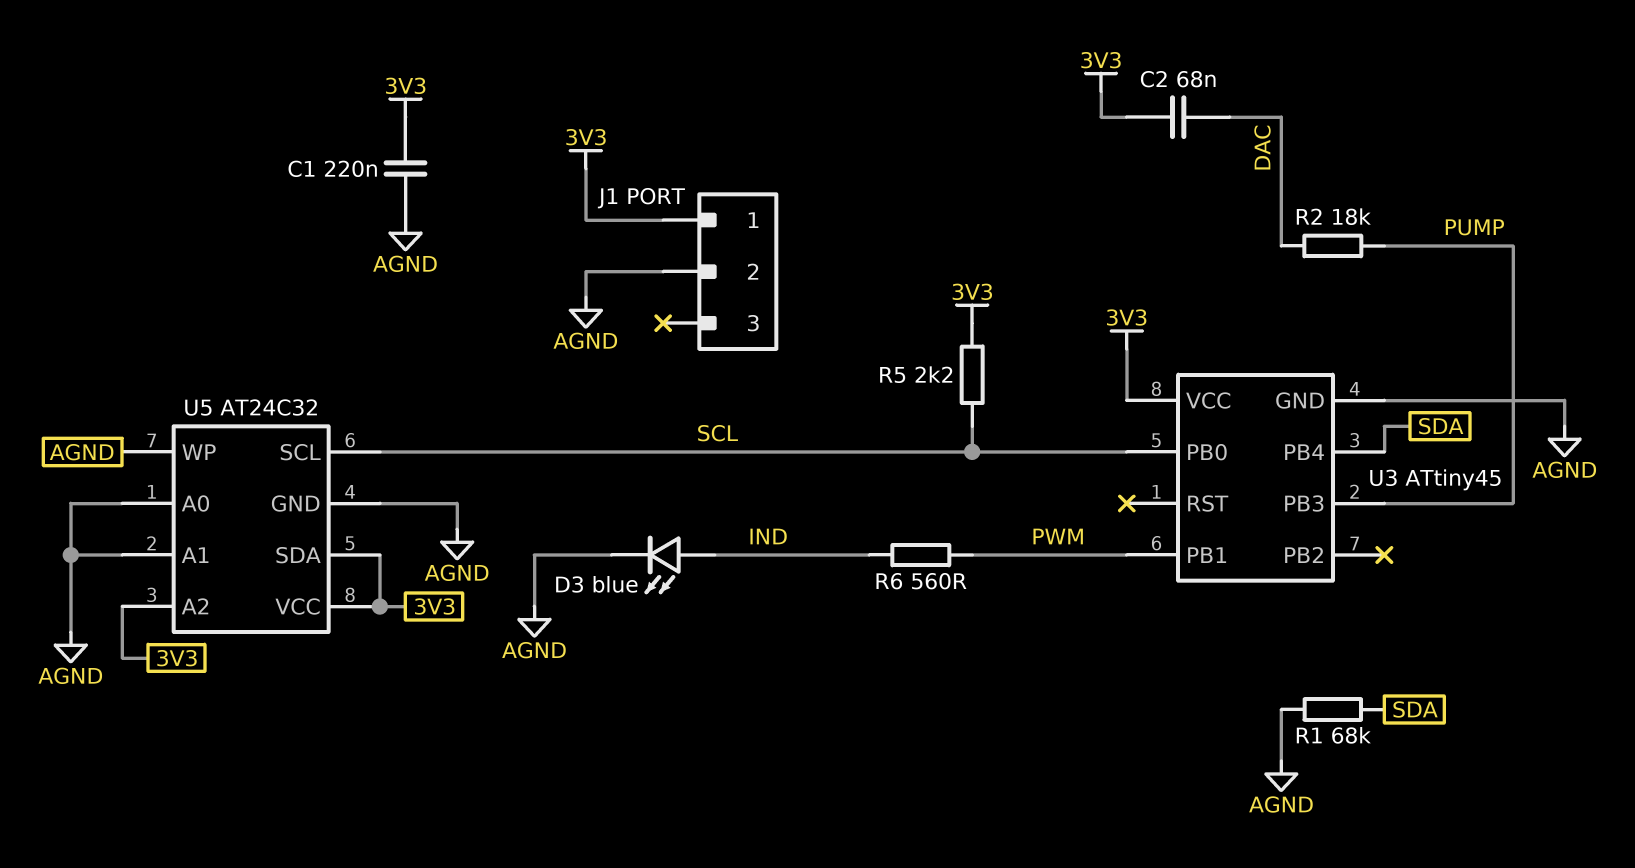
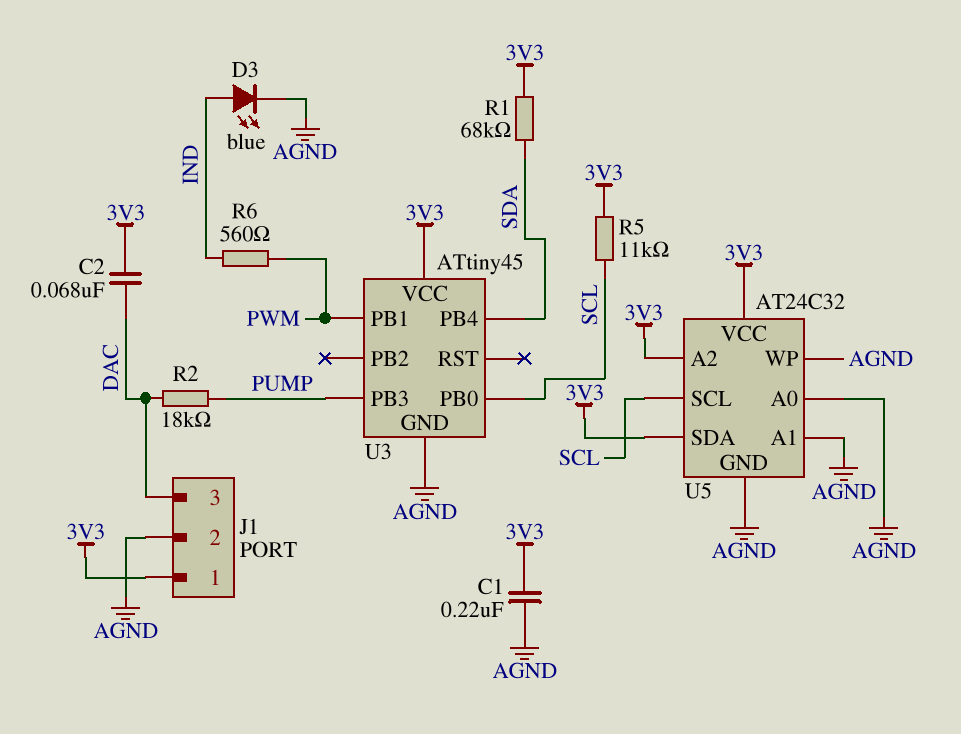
J1 pin 3: none -> DAC
R1: 68k (AGND, SDA) -> 68k (3V3, SDA)
R5: 2.2k (3V3, SCL) -> 11k (3V3, SCL)

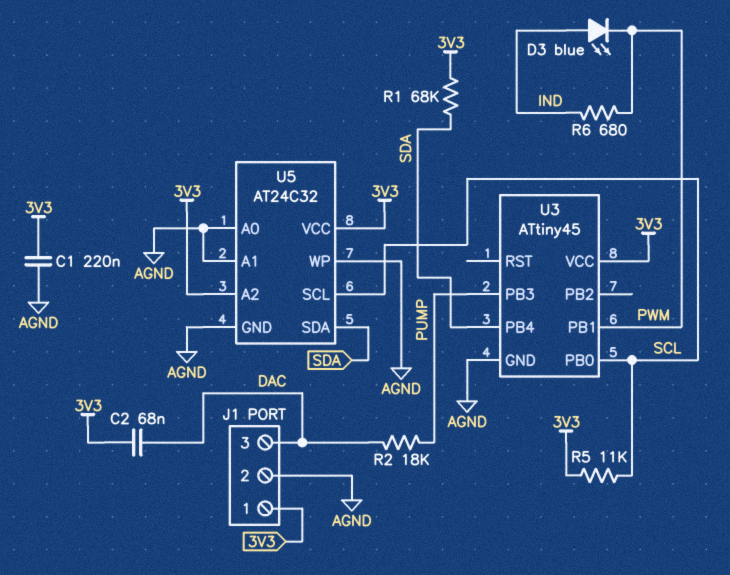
D3: LED blue (A IND, K AGND) -> LED blue (A IND, K PWM)
R6: 560 (IND, PWM) -> 680 (IND, PWM)
U5 pin SDA: 3V3 -> SDA

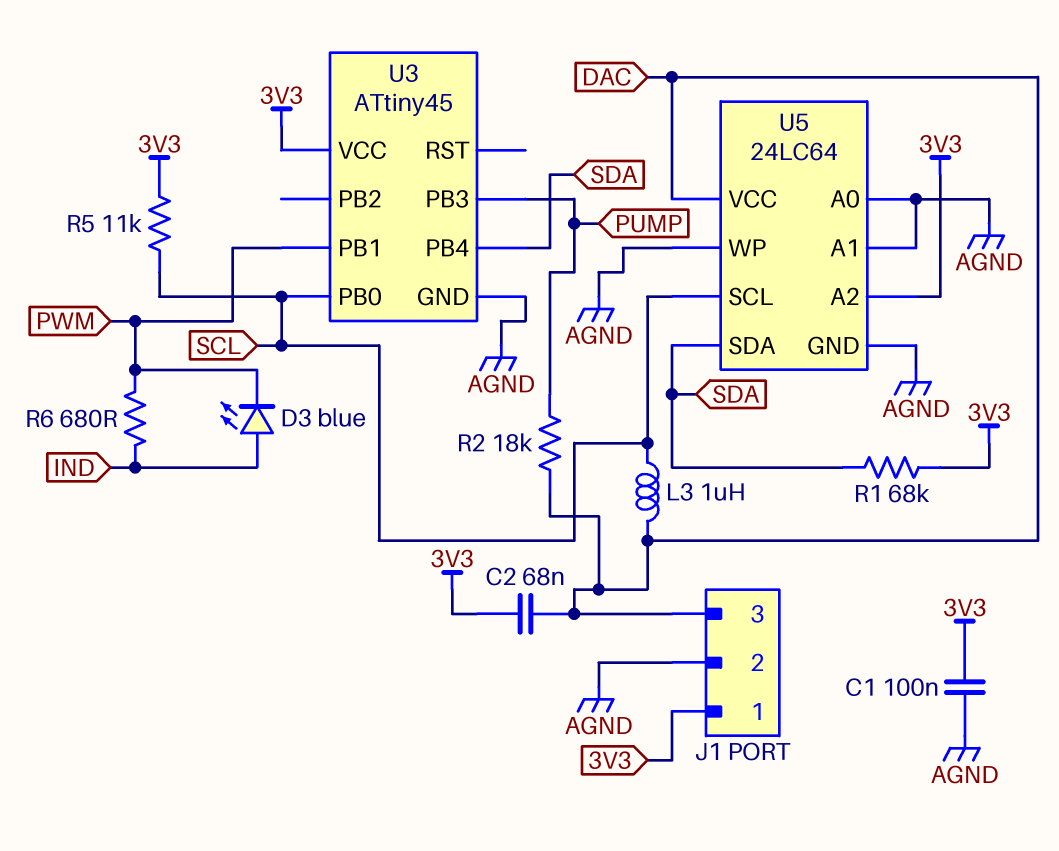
C1: 220nF (3V3, AGND) -> 100nF (3V3, AGND)
L3: none -> 1uH (DAC, SCL)
U5: AT24C32 -> 24LC64
U5 pin VCC: 3V3 -> DAC

